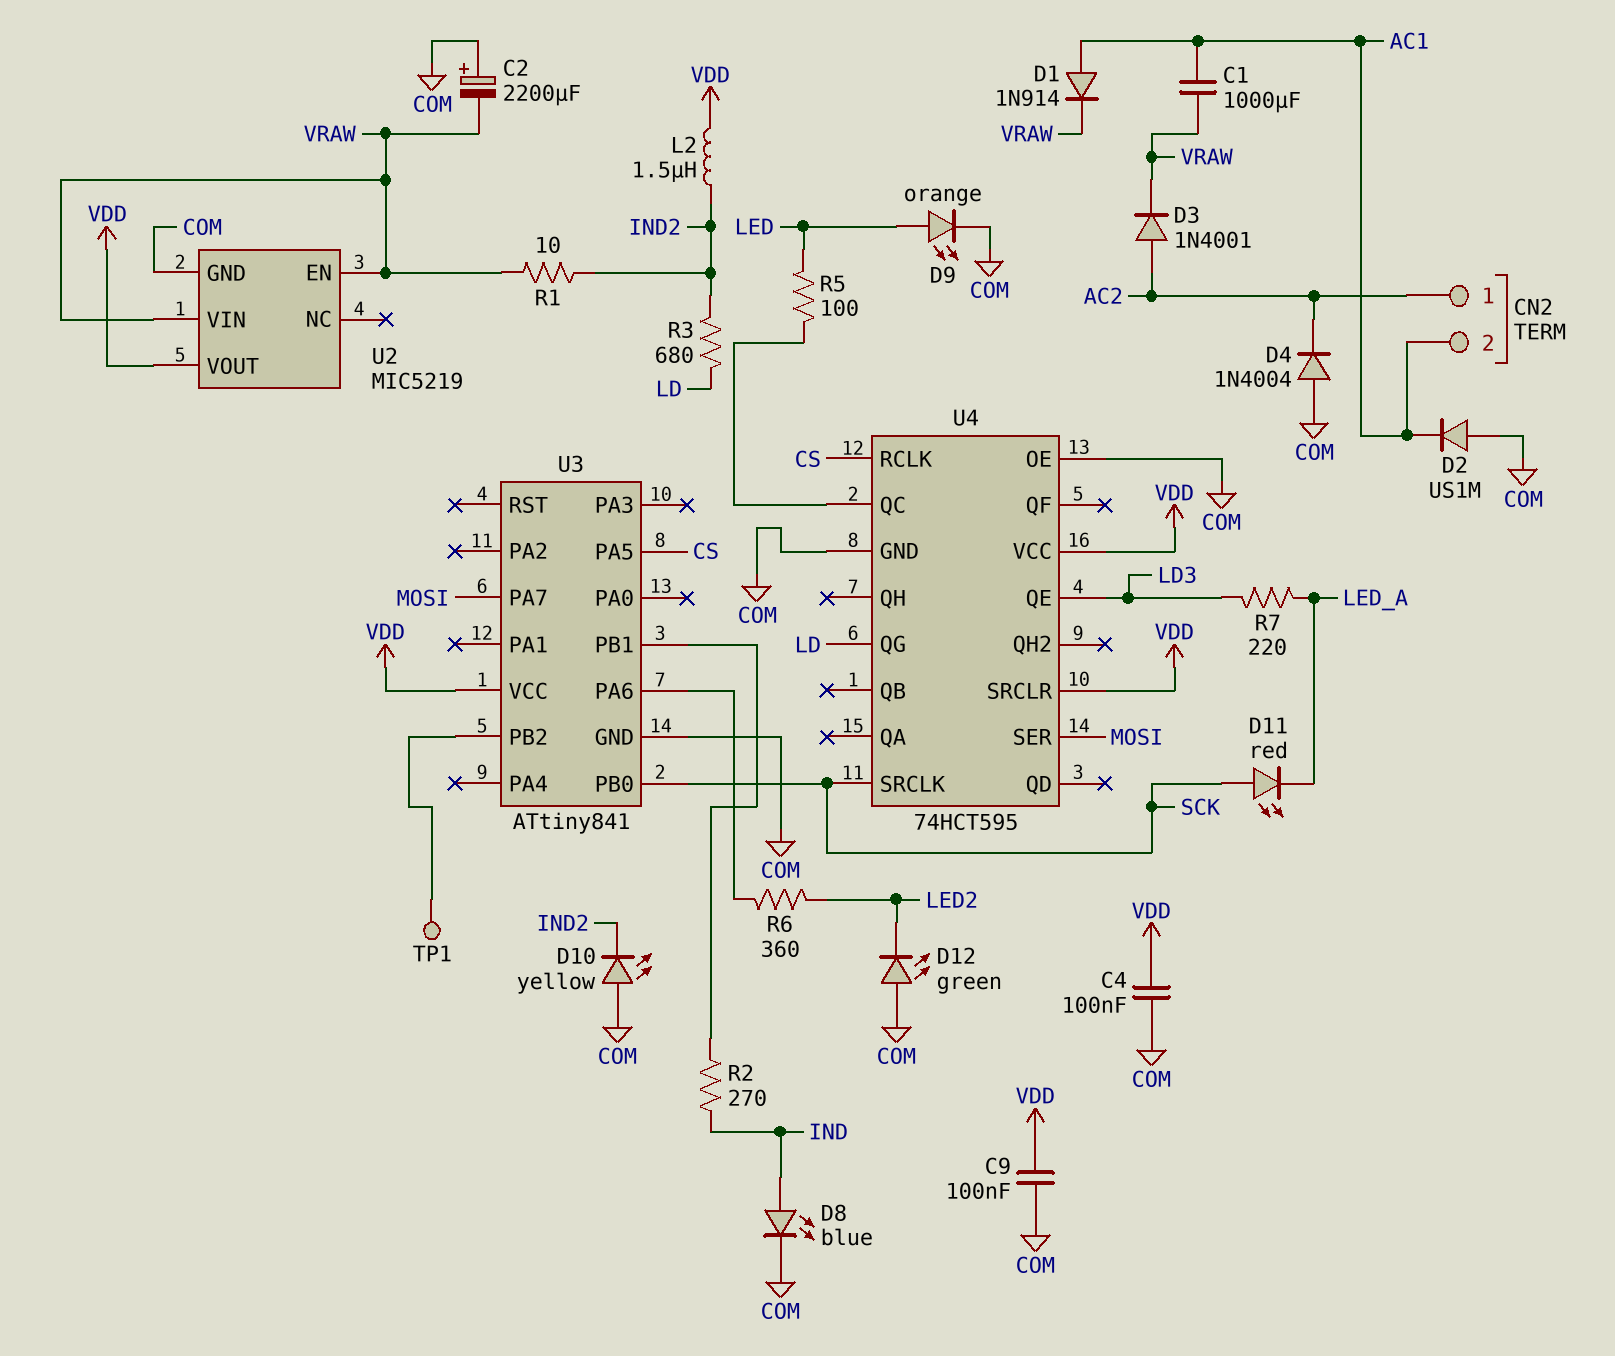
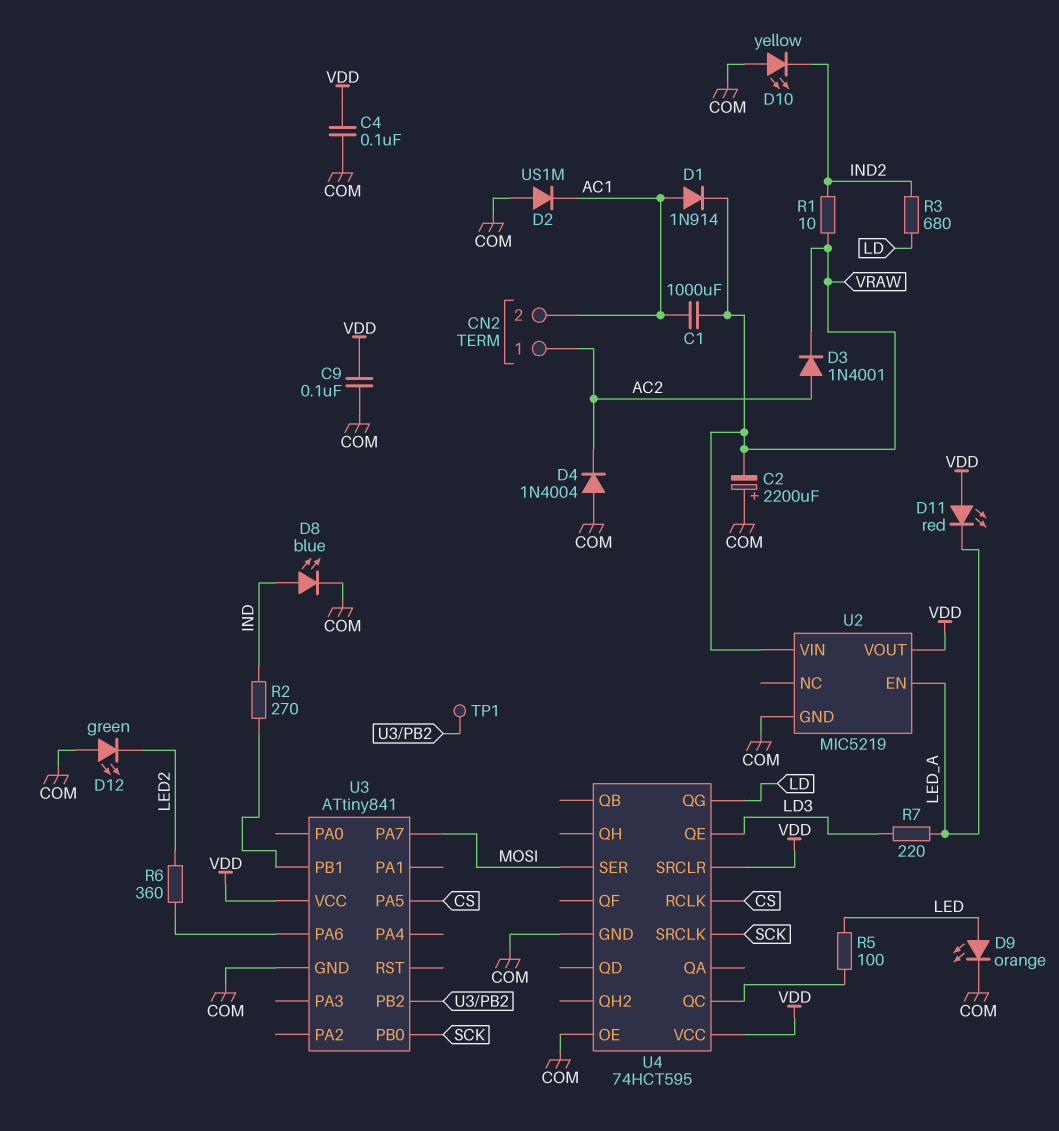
D11: LED red (A SCK, K LED_A) -> LED red (A VDD, K LED_A)
L2: 1.5uH (IND2, VDD) -> none
U2 pin EN: VRAW -> LED_A

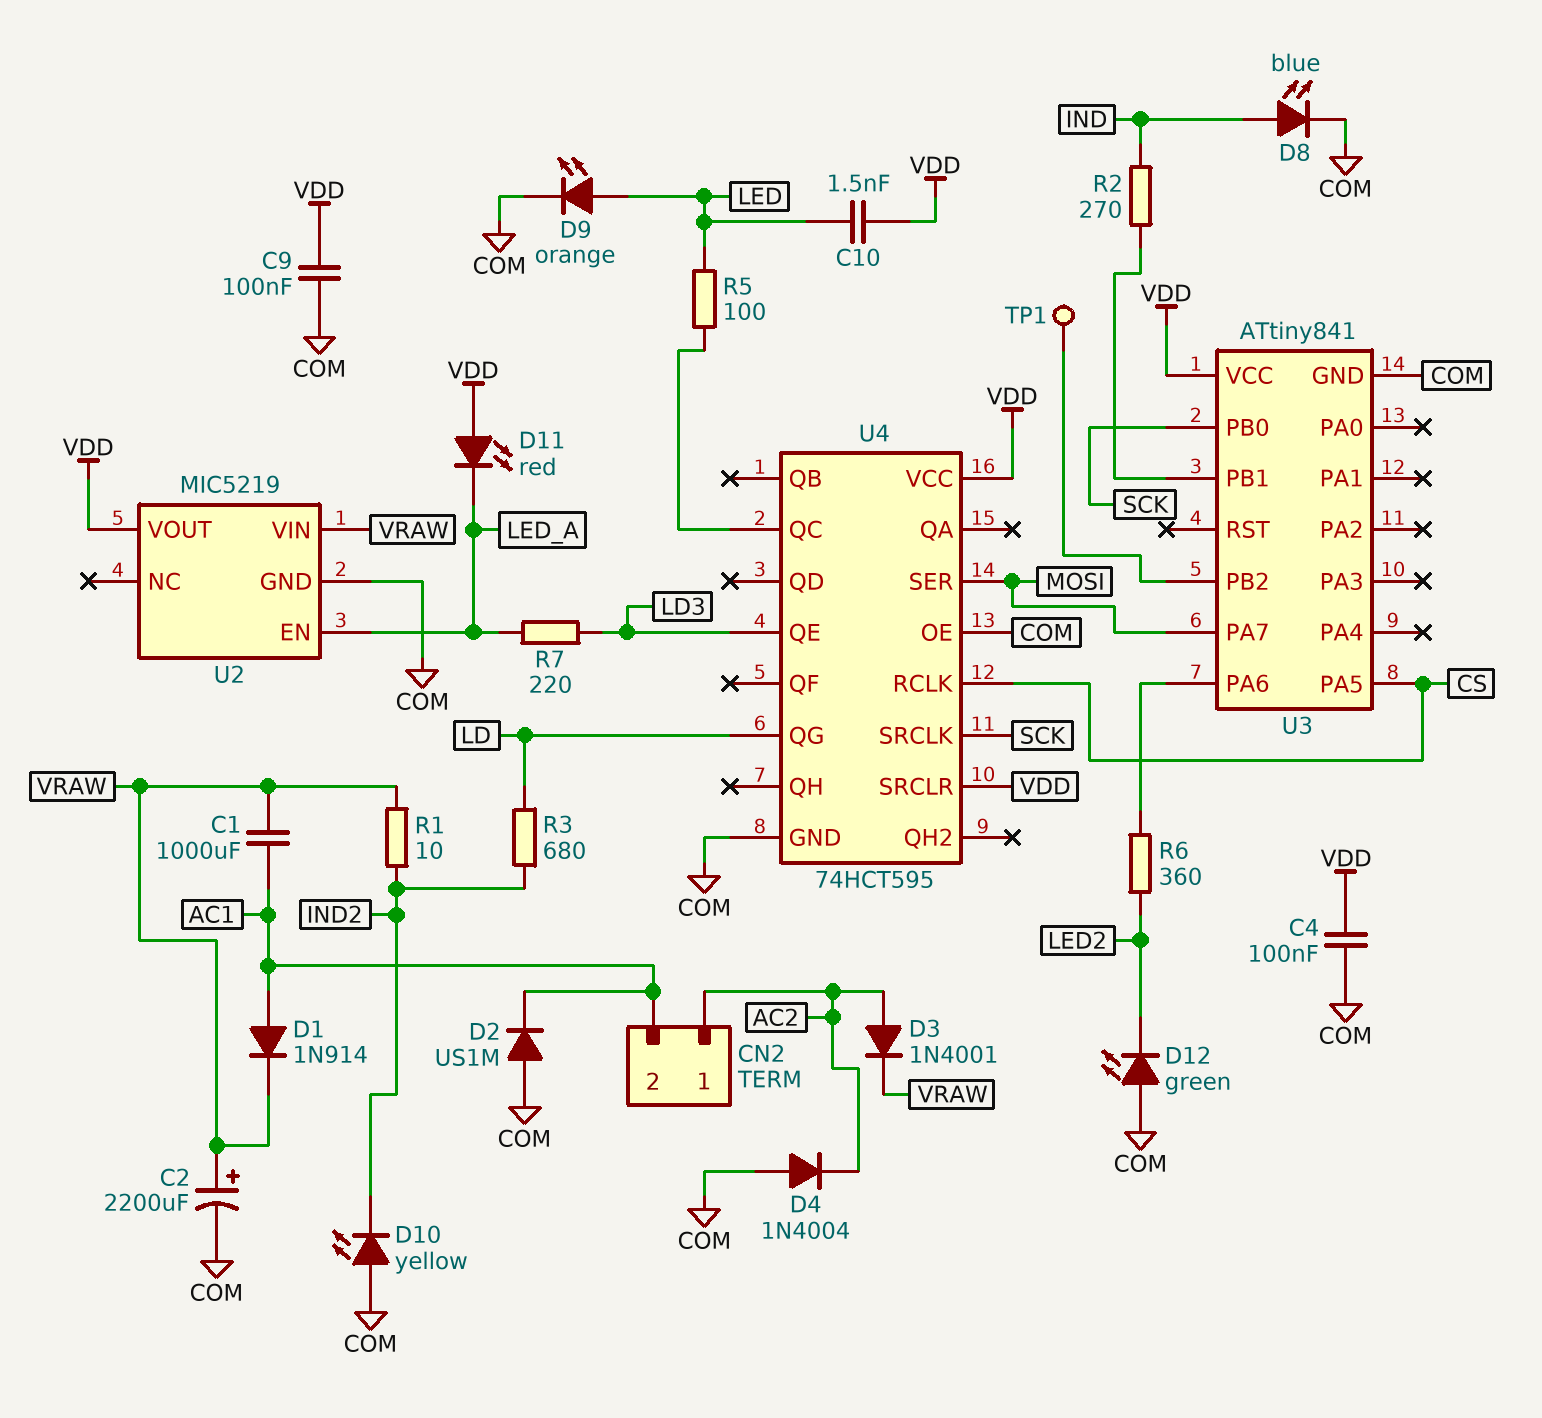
C2: 2200uF (plus COM, minus VRAW) -> 2200uF (plus VRAW, minus COM)
C10: none -> 1.5nF (LED, VDD)

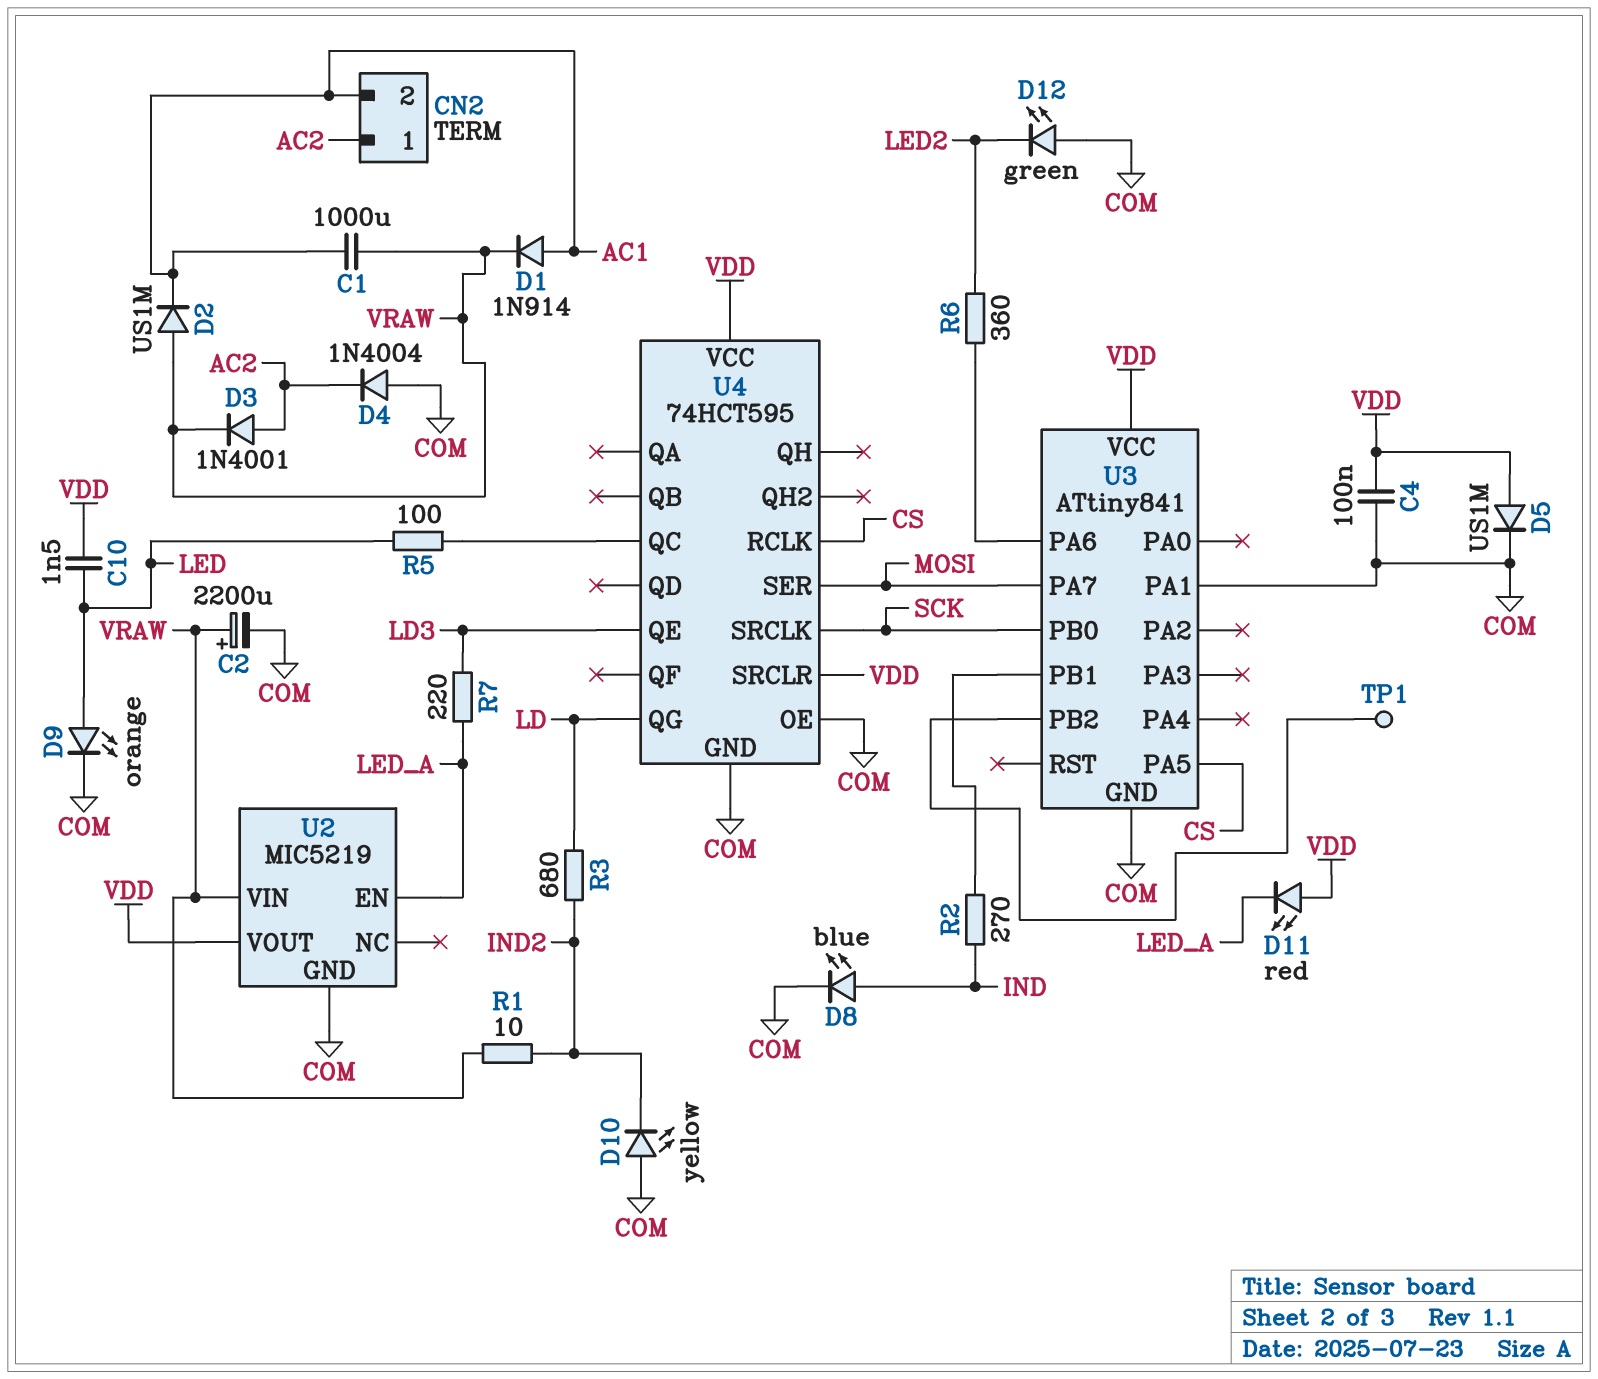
C9: 100nF (COM, VDD) -> none
D2: diode US1M (A COM, K AC1) -> diode US1M (A VRAW, K AC1)
D5: none -> diode US1M (A VDD, K COM)
U3 pin PA1: none -> COM

